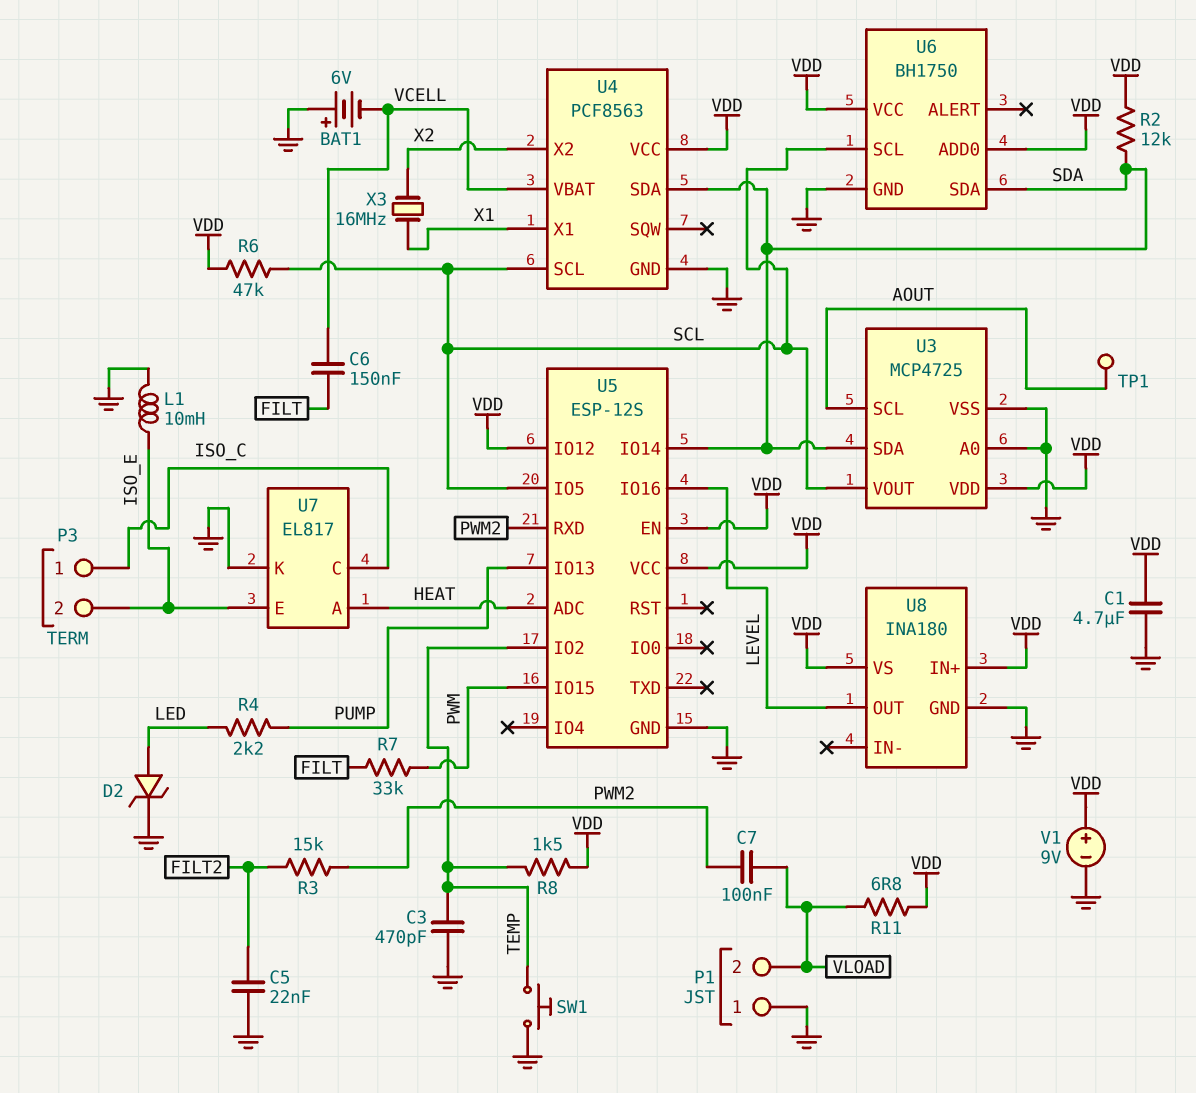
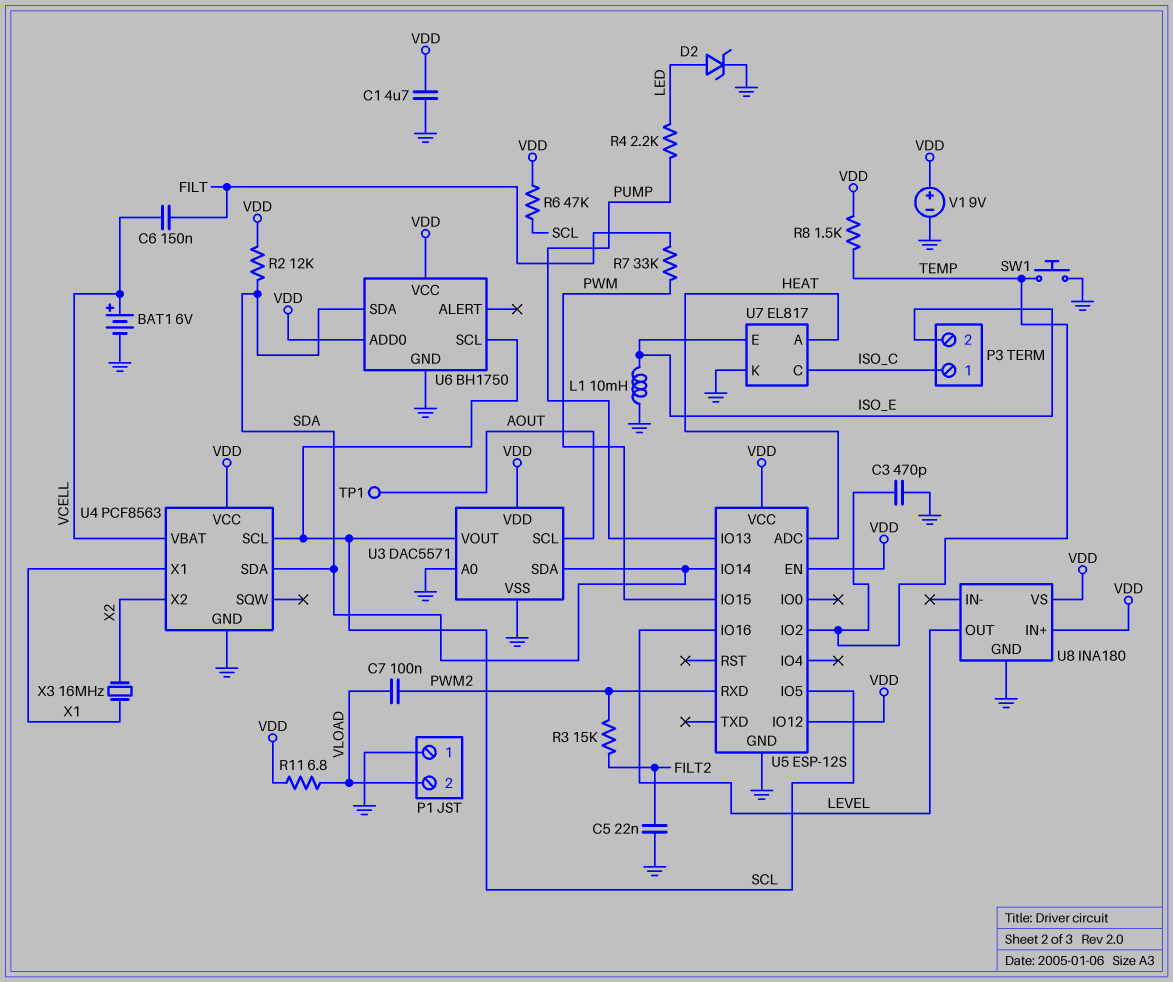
BAT1: 6V (plus GND, minus VCELL) -> 6V (plus VCELL, minus GND)
U3: MCP4725 -> DAC5571

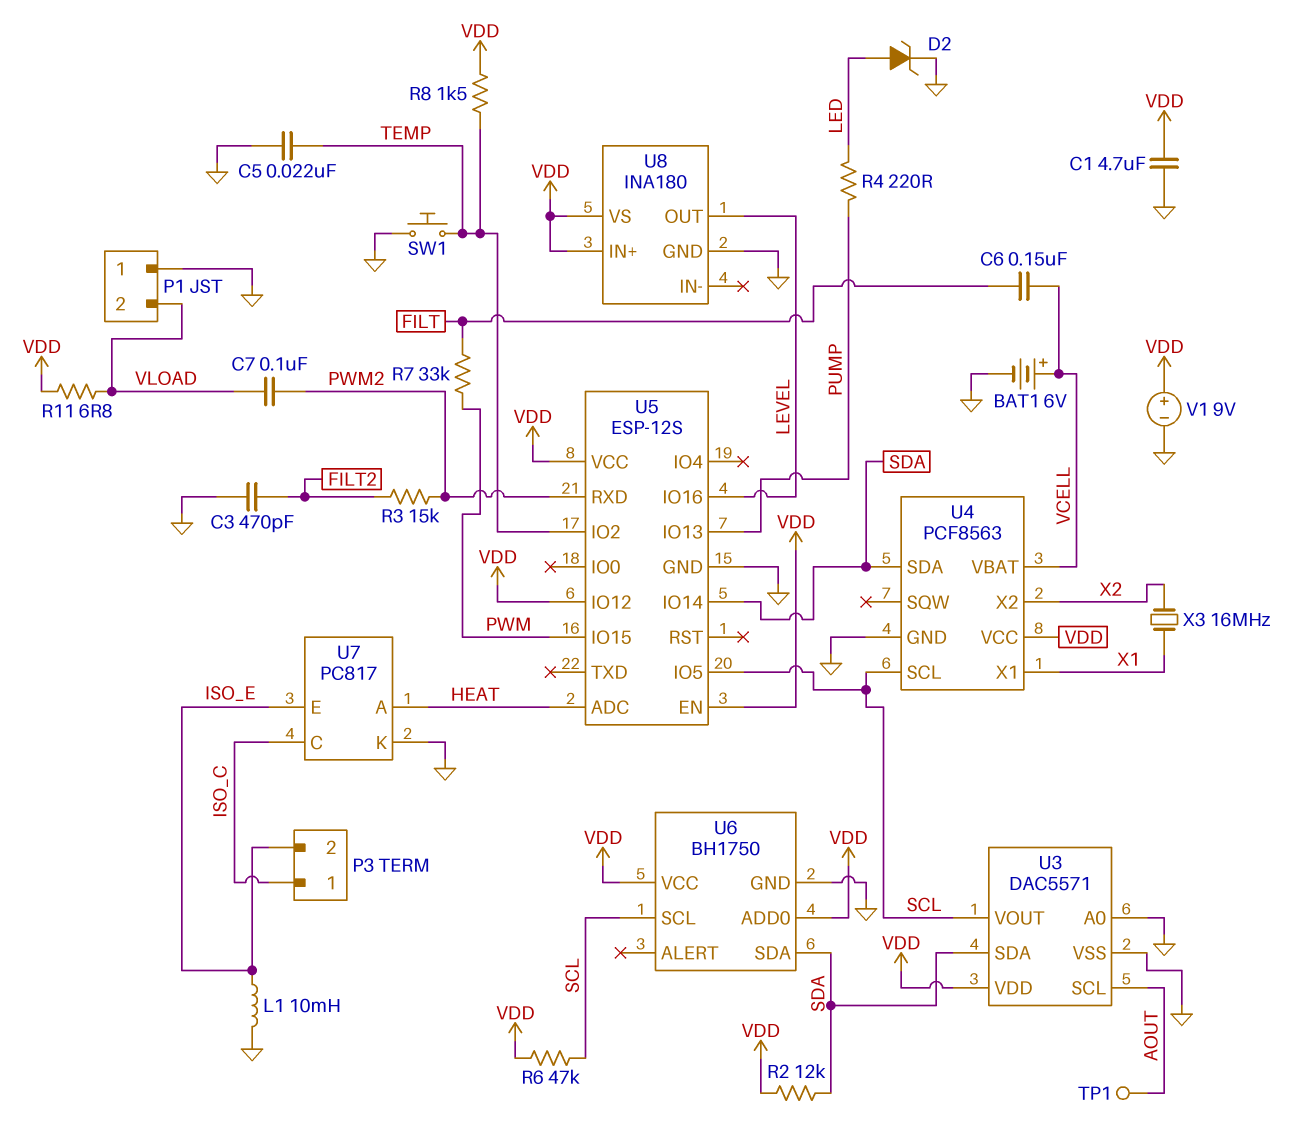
C3: 470pF (GND, TEMP) -> 470pF (FILT2, GND)
C5: 22nF (FILT2, GND) -> 22nF (GND, TEMP)
R4: 2.2k (LED, PUMP) -> 220 (LED, PUMP)
U7: EL817 -> PC817

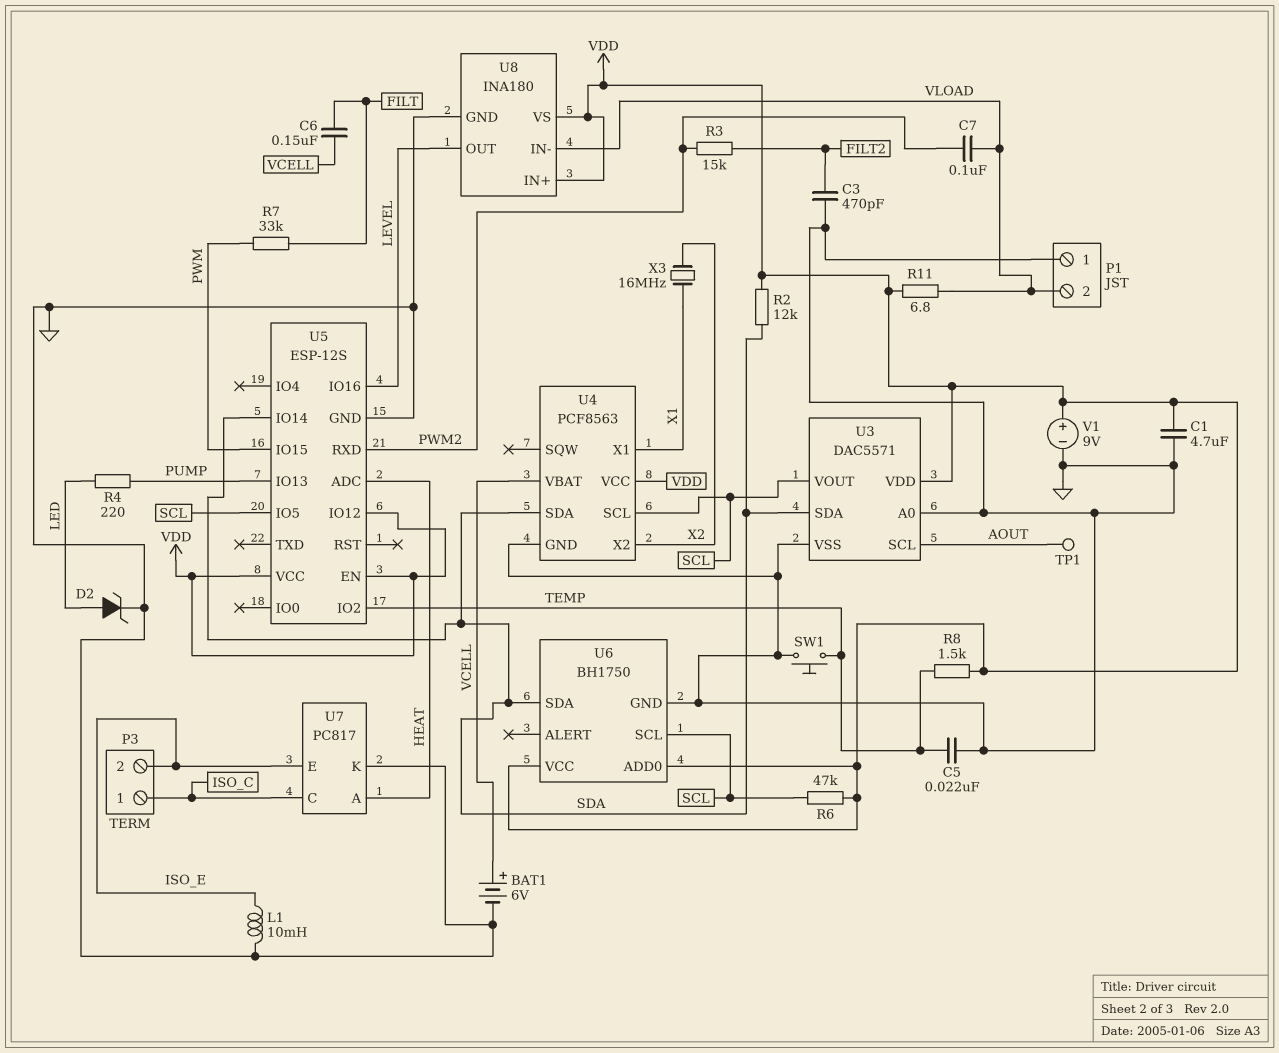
U8 pin IN-: none -> VLOAD

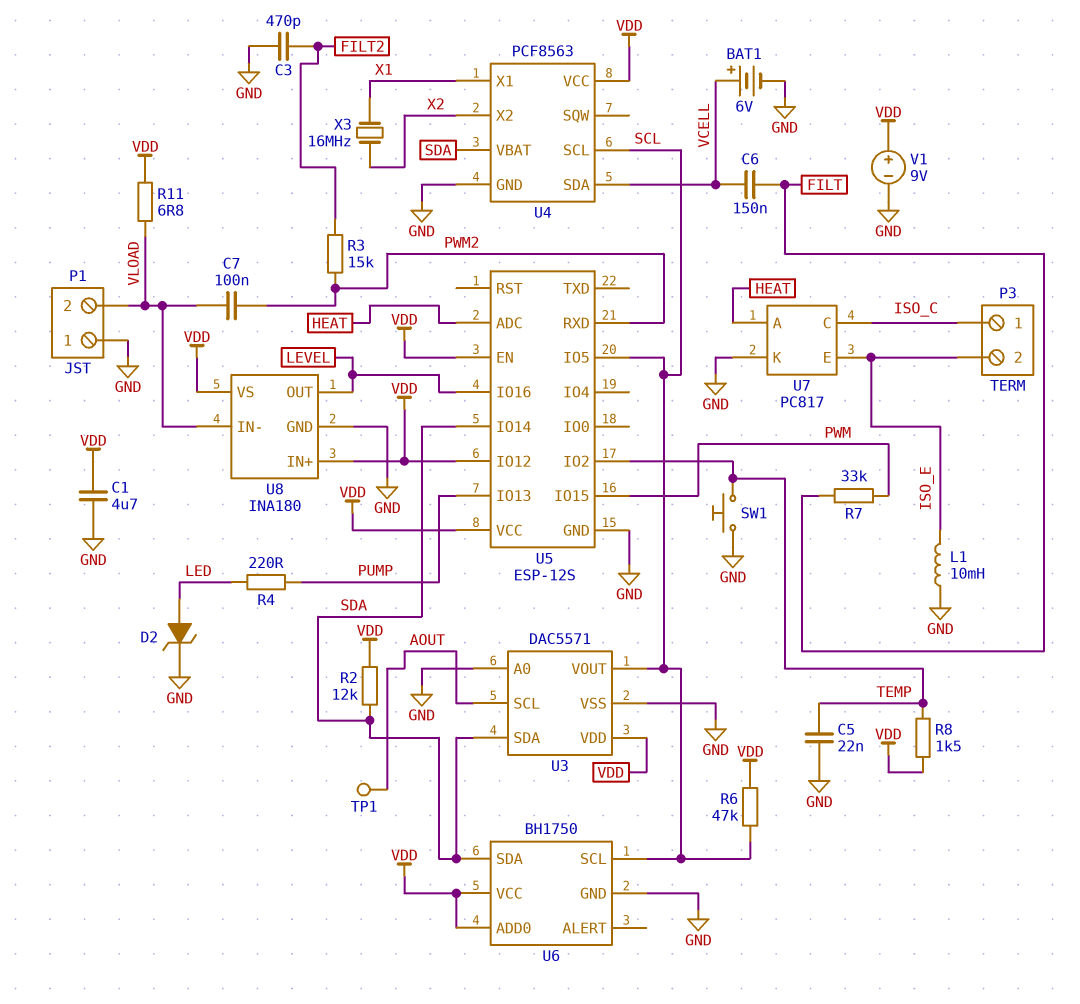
U4 pin SDA: SDA -> VCELL
U4 pin VBAT: VCELL -> SDA

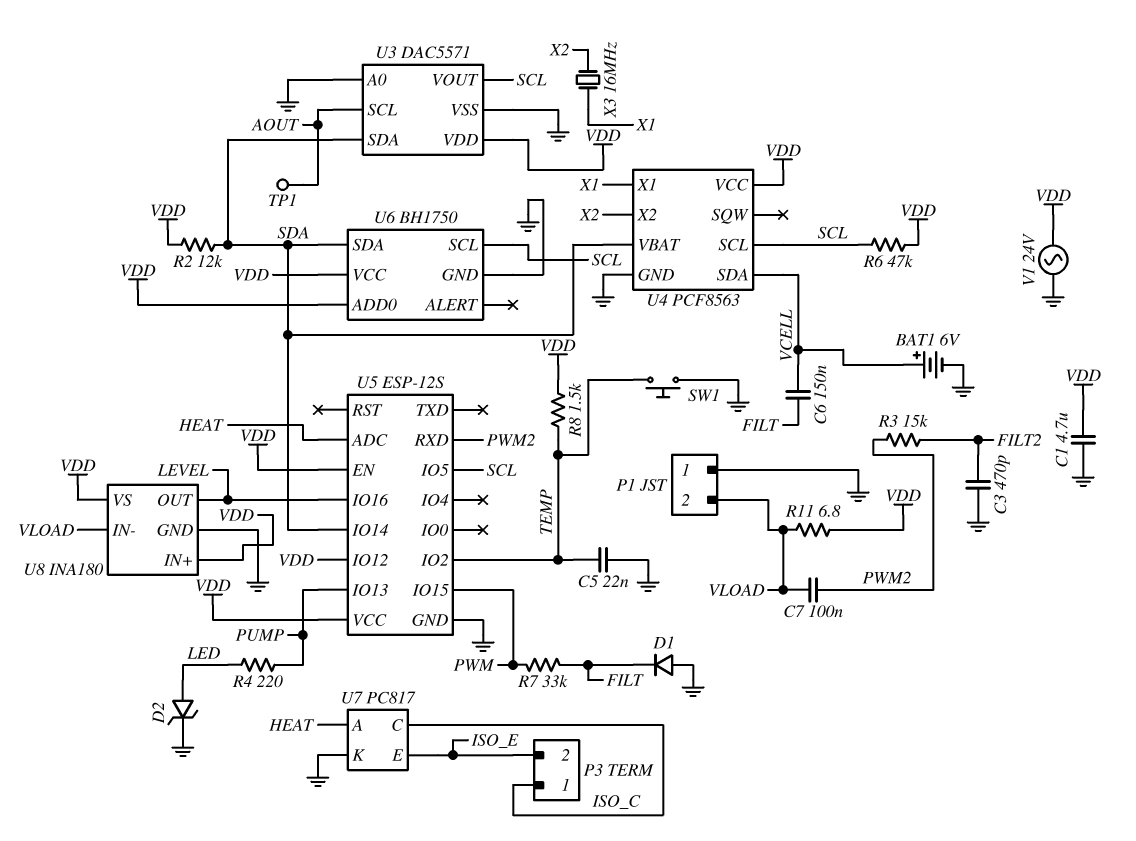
D1: none -> diode (A GND, K FILT)
L1: 10mH (GND, ISO_E) -> none
V1: 9V (plus VDD, minus GND) -> AC 24V (GND, VDD)

